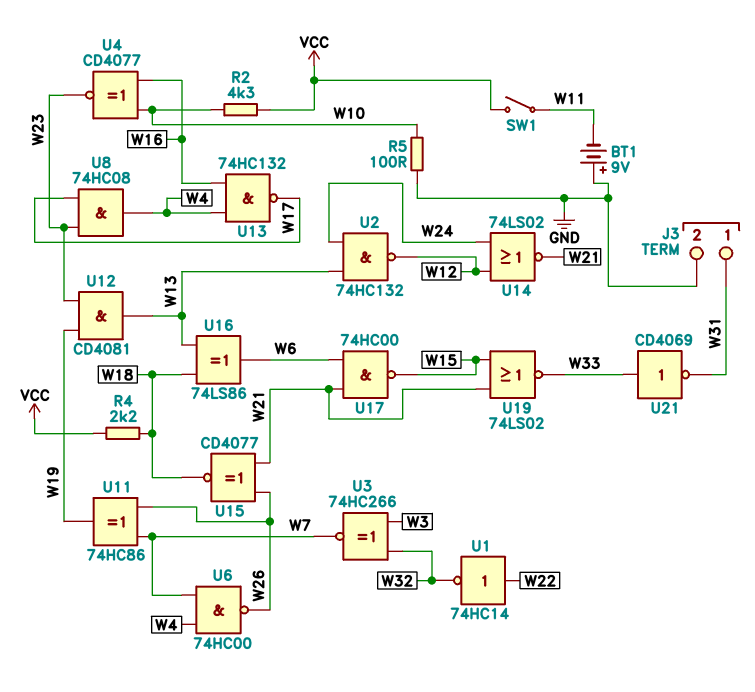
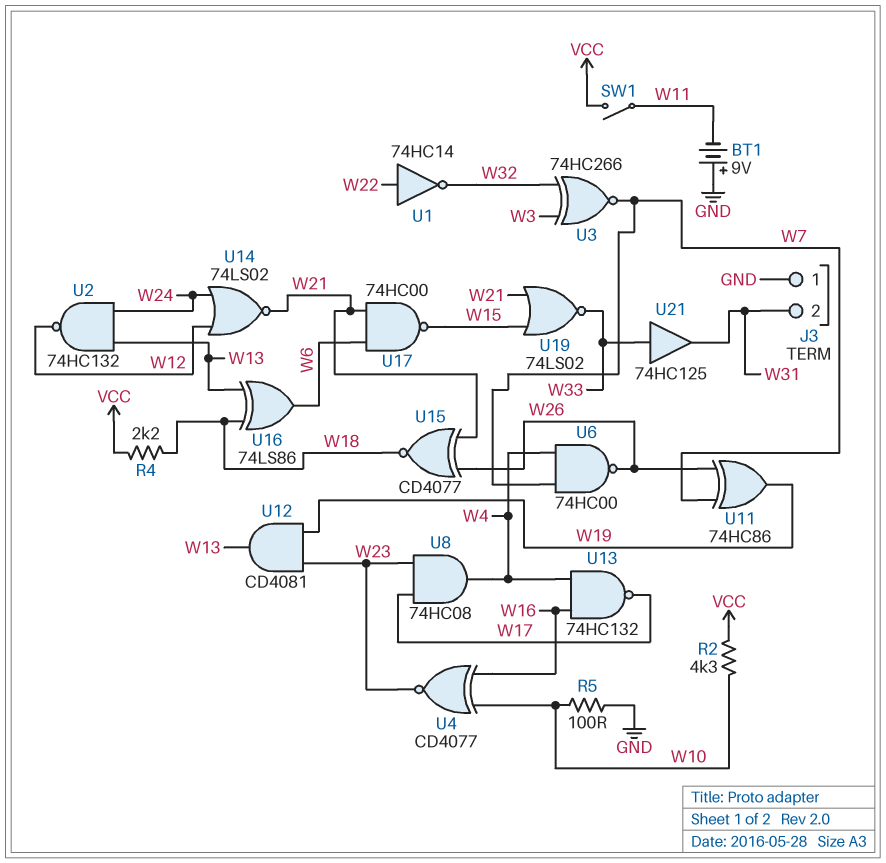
J3 pin 1: W31 -> GND
J3 pin 2: GND -> W31
U21: NOT CD4069 (in W33, out W31) -> buffer 74HC125 (in W33, out W31)

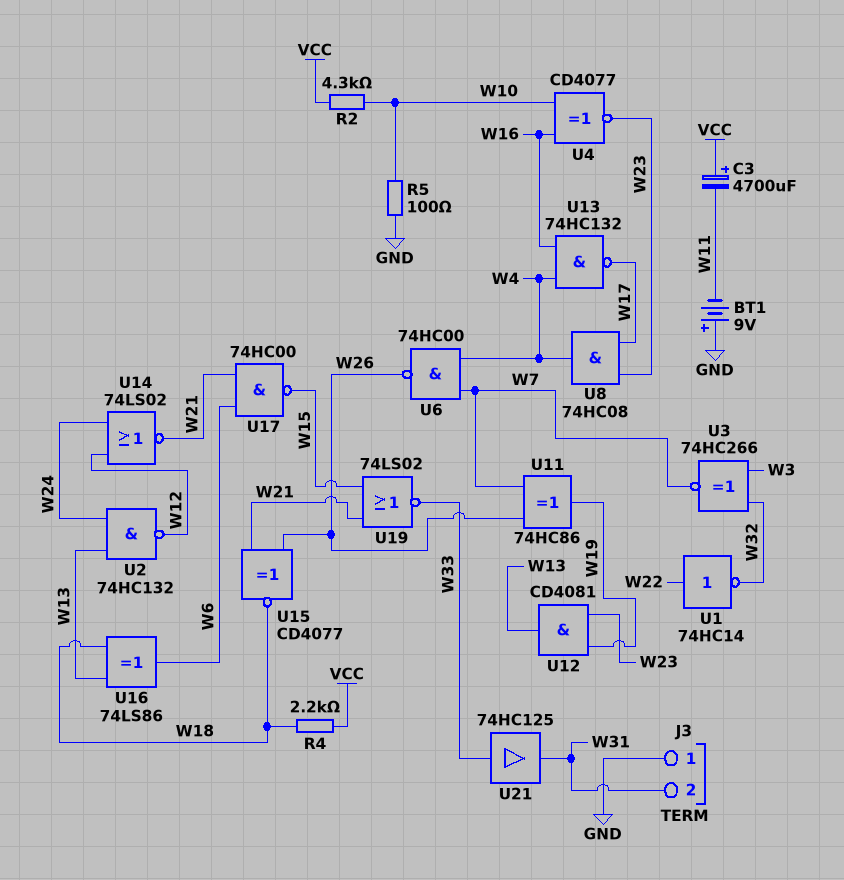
C3: none -> 4700uF (plus VCC, minus W11)
SW1: switch (VCC, W11) -> none

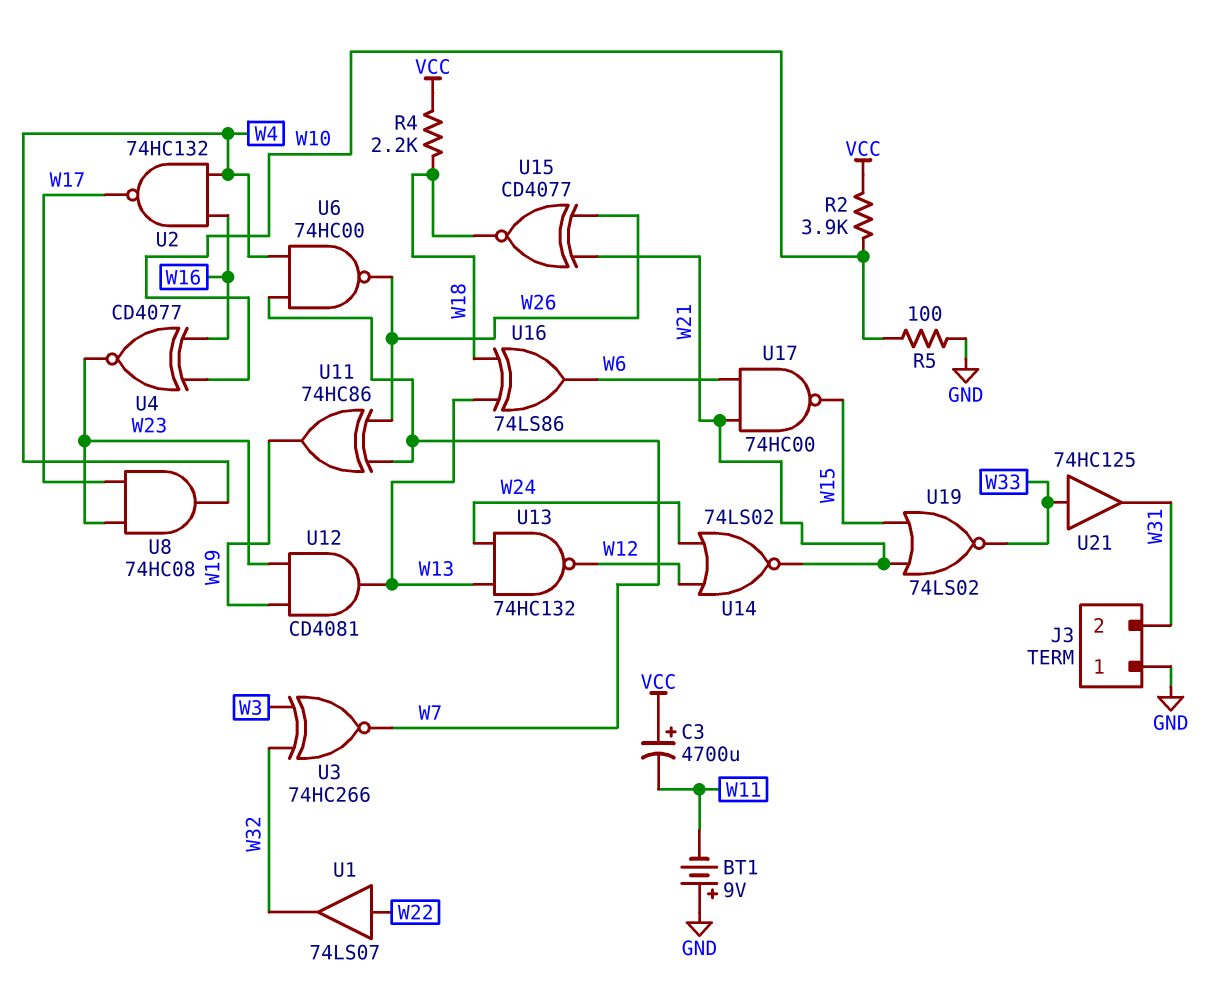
R2: 4.3k (VCC, W10) -> 3.9k (VCC, W10)
U1: NOT 74HC14 (in W22, out W32) -> buffer 74LS07 (in W22, out W32)
U2: NAND 74HC132 (in W13, in W24, out W12) -> NAND 74HC132 (in W4, in W16, out W17)
U13: NAND 74HC132 (in W4, in W16, out W17) -> NAND 74HC132 (in W13, in W24, out W12)

